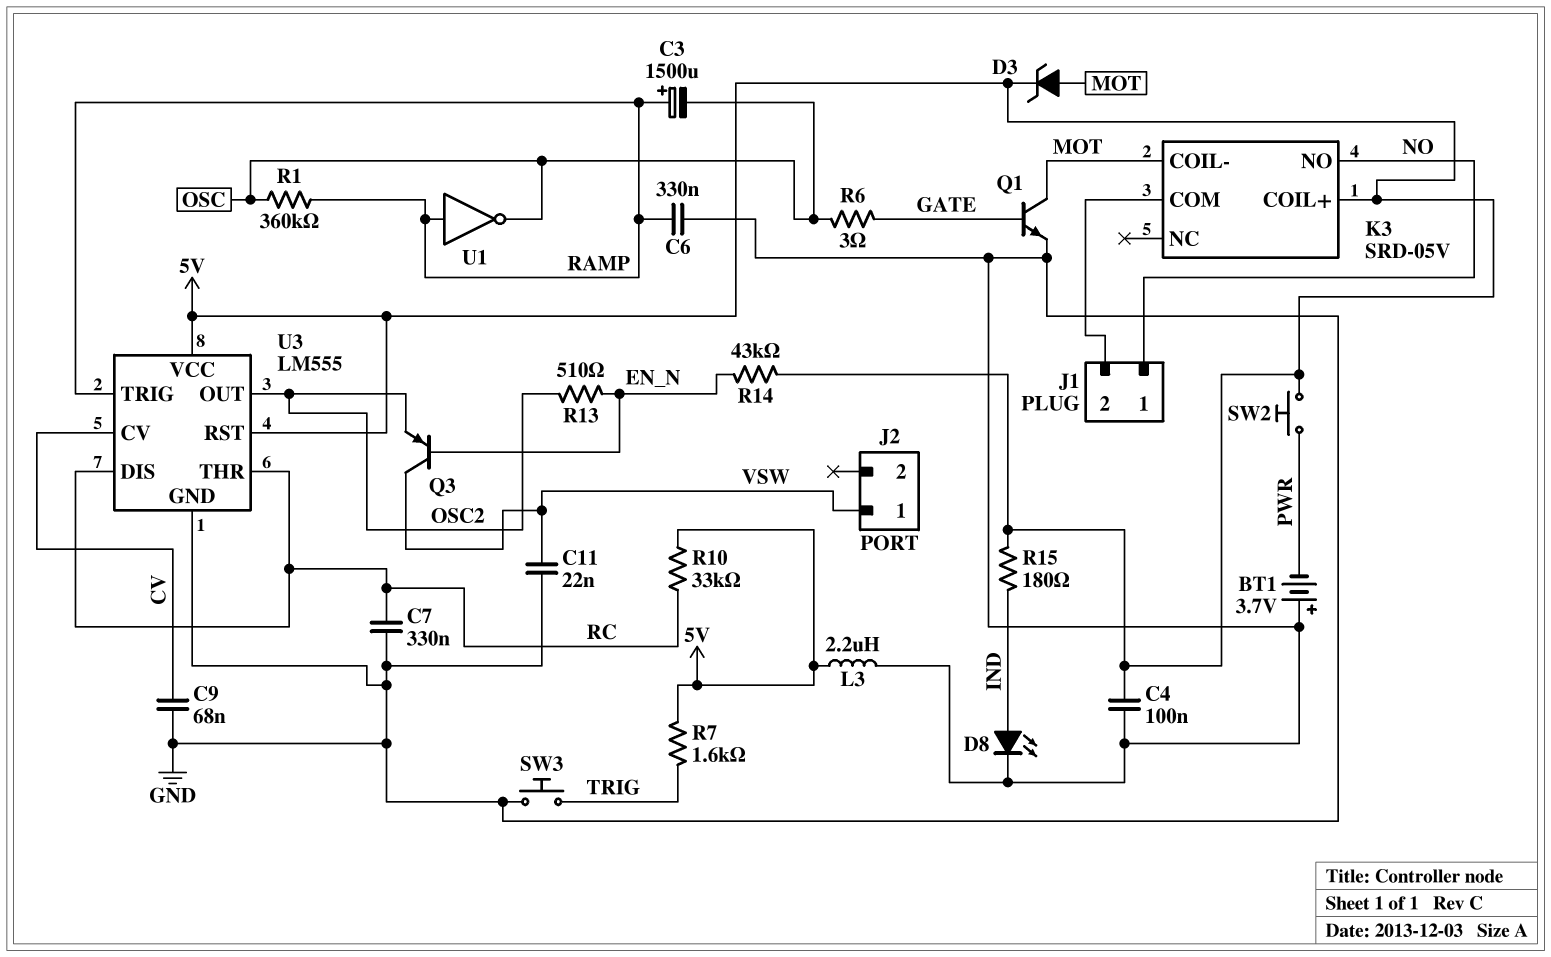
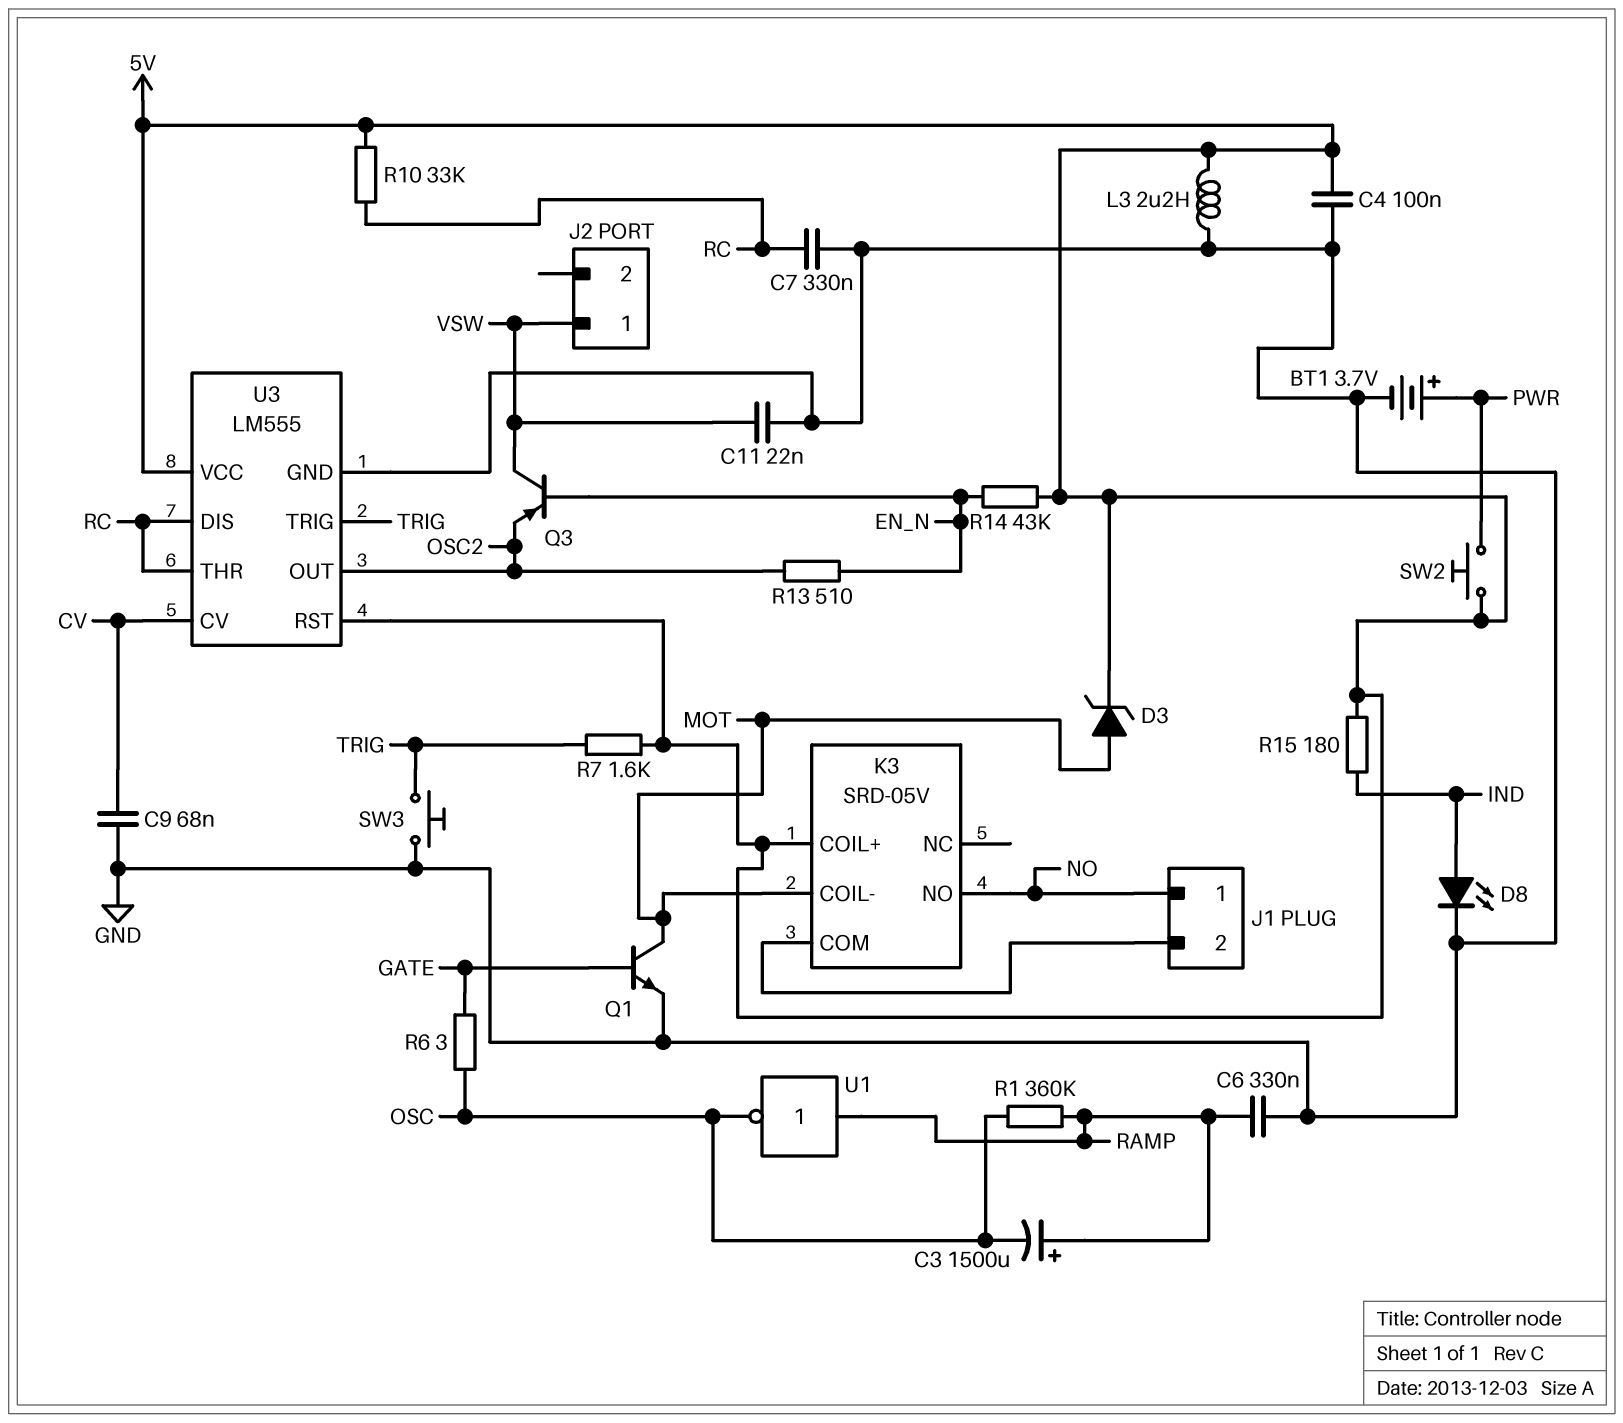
BT1: 3.7V (plus GND, minus PWR) -> 3.7V (plus PWR, minus GND)
U3 pin TRIG: RAMP -> TRIG

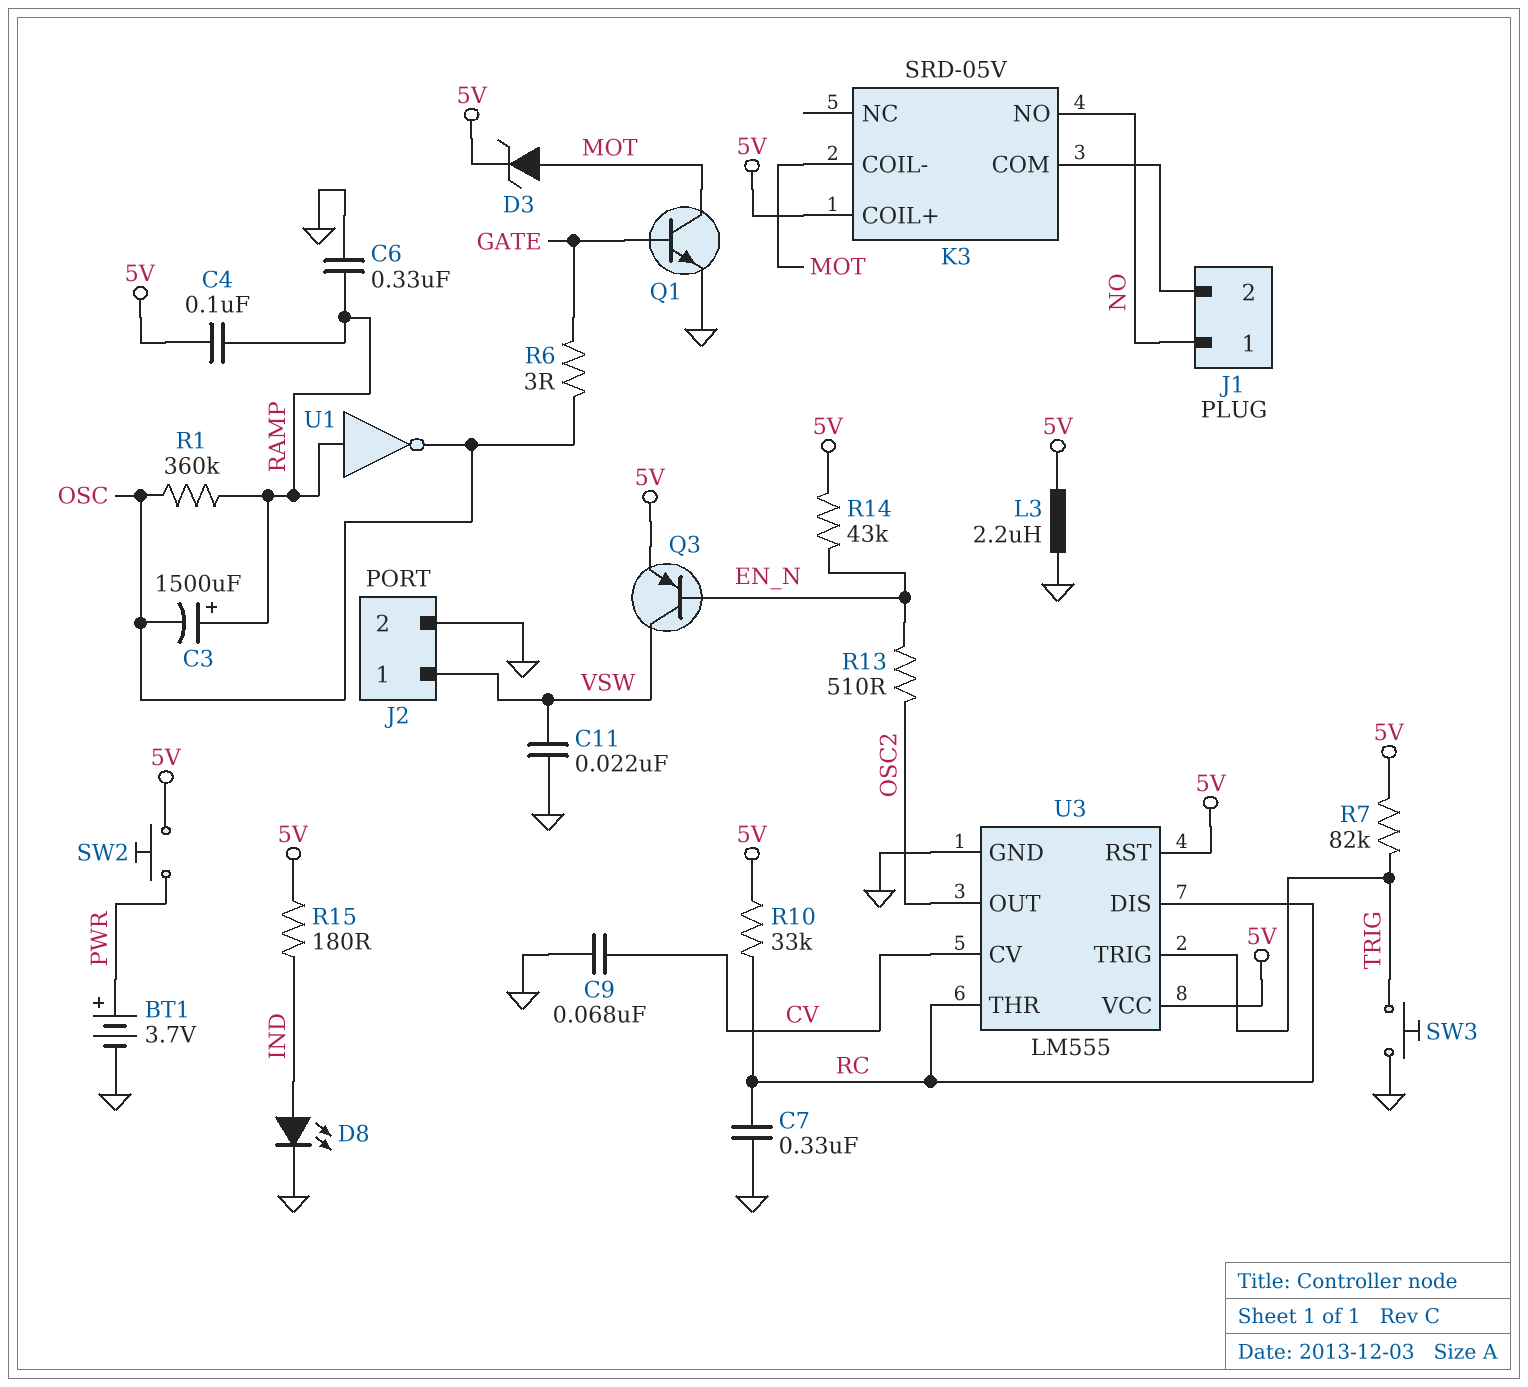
C4: 100nF (5V, GND) -> 100nF (5V, RAMP)
J2 pin 2: none -> GND
Q3: PNP (B EN_N, C VSW, E OSC2) -> PNP (B EN_N, C VSW, E 5V)
R7: 1.6k (5V, TRIG) -> 82k (5V, TRIG)

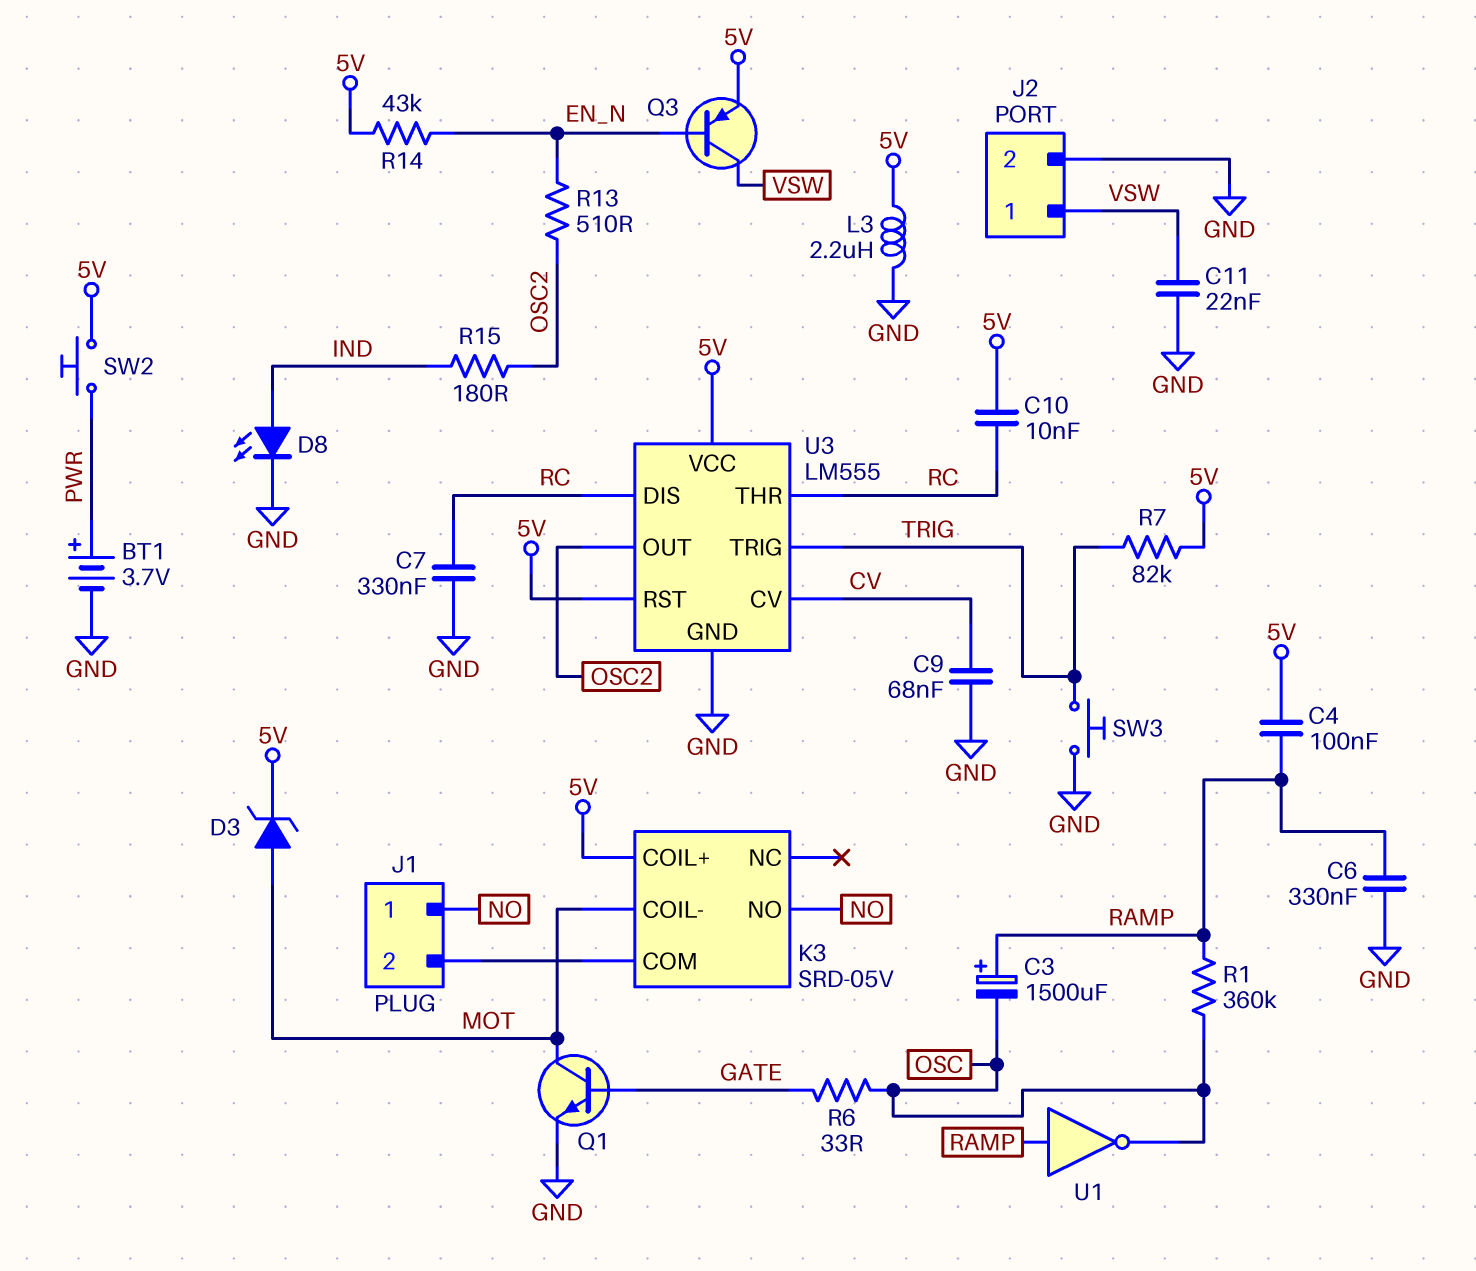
C10: none -> 10nF (5V, RC)
R6: 3 (GATE, OSC) -> 33 (GATE, OSC)
R10: 33k (5V, RC) -> none
R15: 180 (5V, IND) -> 180 (IND, OSC2)

